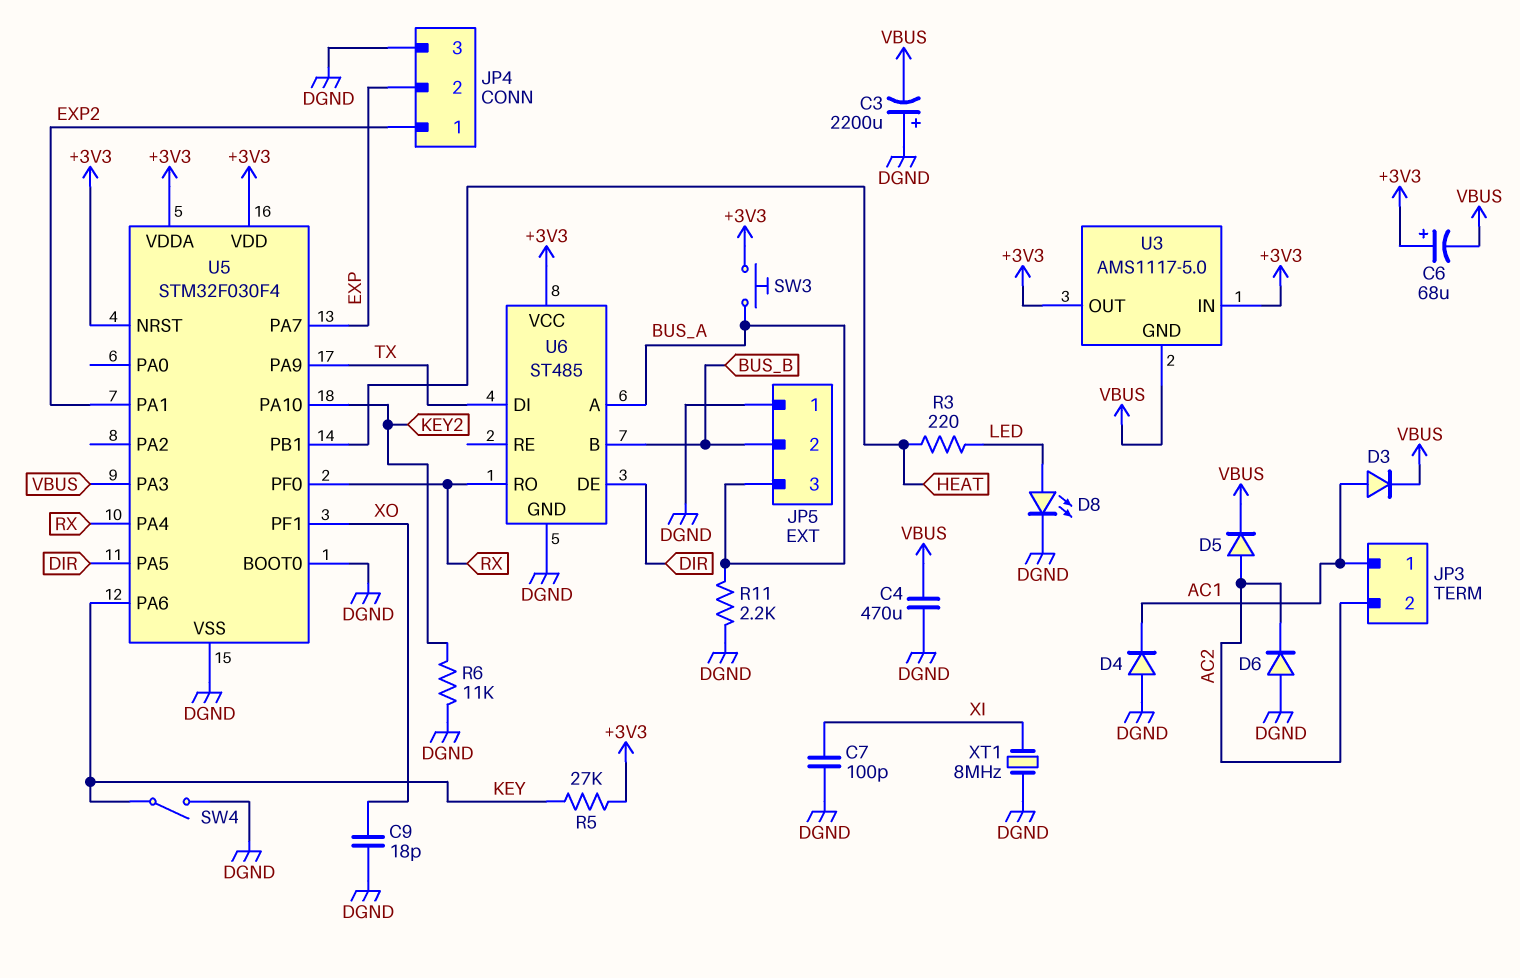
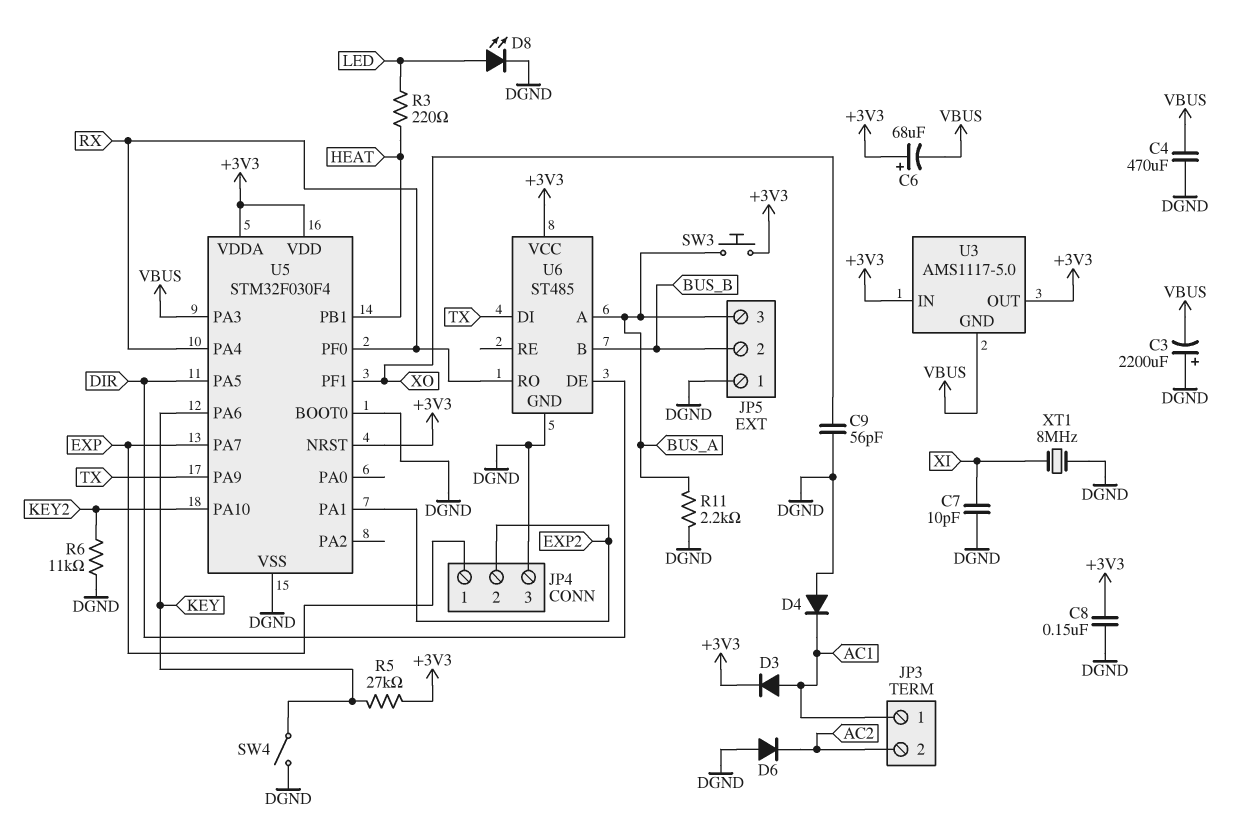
C7: 100pF (DGND, XI) -> 10pF (DGND, XI)
C8: none -> 150nF (+3V3, DGND)
C9: 18pF (DGND, XO) -> 56pF (DGND, XO)
D3: diode (A AC1, K VBUS) -> diode (A AC1, K +3V3)
D5: diode (A AC2, K VBUS) -> none
JP4 pin 1: EXP2 -> EXP
JP4 pin 2: EXP -> EXP2

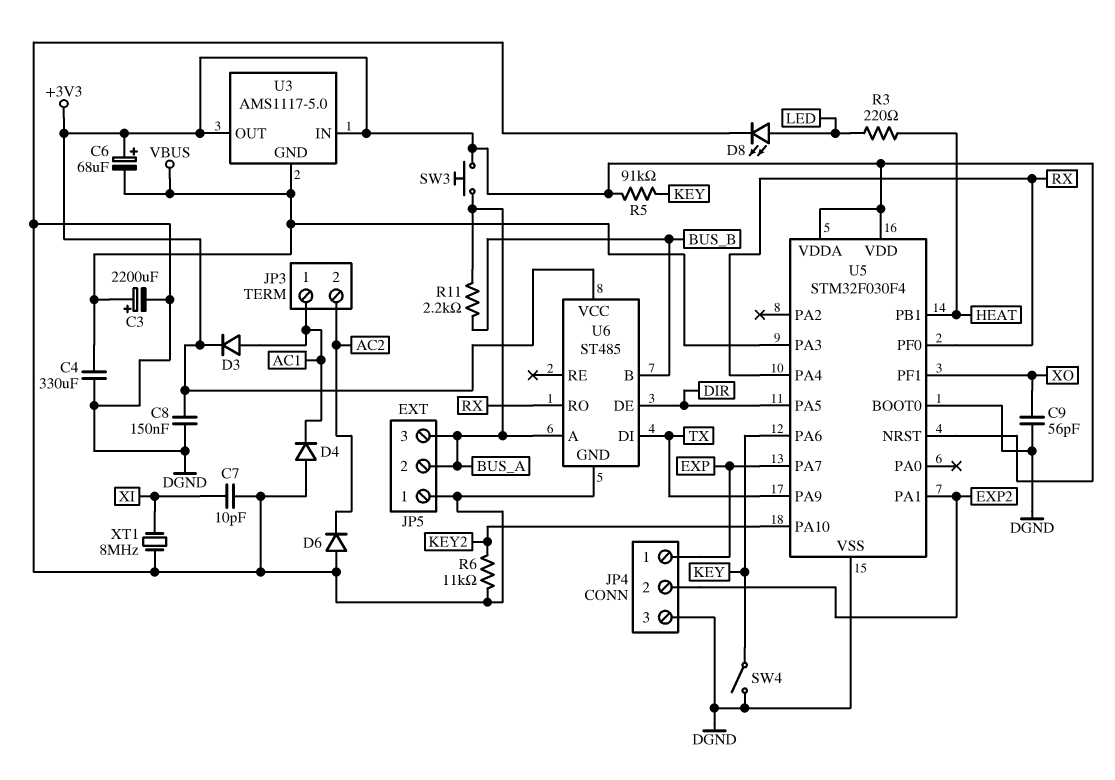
C3: 2200uF (plus DGND, minus VBUS) -> 2200uF (plus VBUS, minus DGND)
C4: 470uF (DGND, VBUS) -> 330uF (DGND, VBUS)
JP5 pin 2: BUS_B -> BUS_A
R5: 27k (+3V3, KEY) -> 91k (+3V3, KEY)
R11: 2.2k (BUS_A, DGND) -> 2.2k (BUS_A, BUS_B)

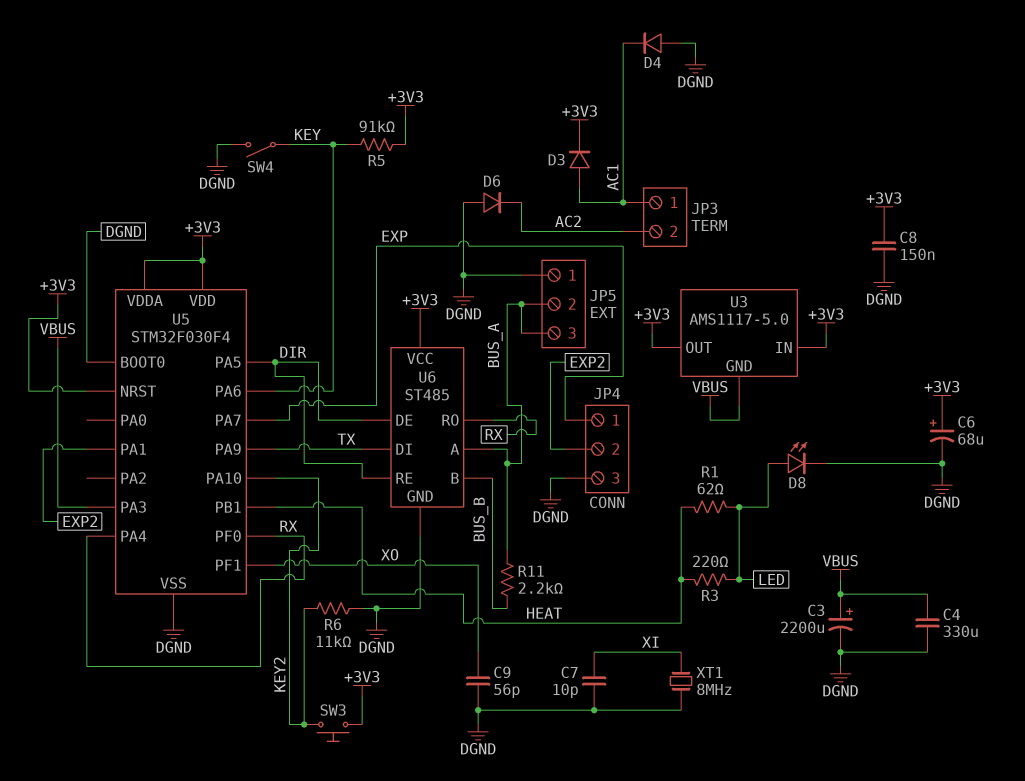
C6: 68uF (plus +3V3, minus VBUS) -> 68uF (plus +3V3, minus DGND)
R1: none -> 62 (HEAT, LED)
SW3: button (+3V3, BUS_A) -> button (+3V3, KEY2)
U6 pin RE: none -> DIR

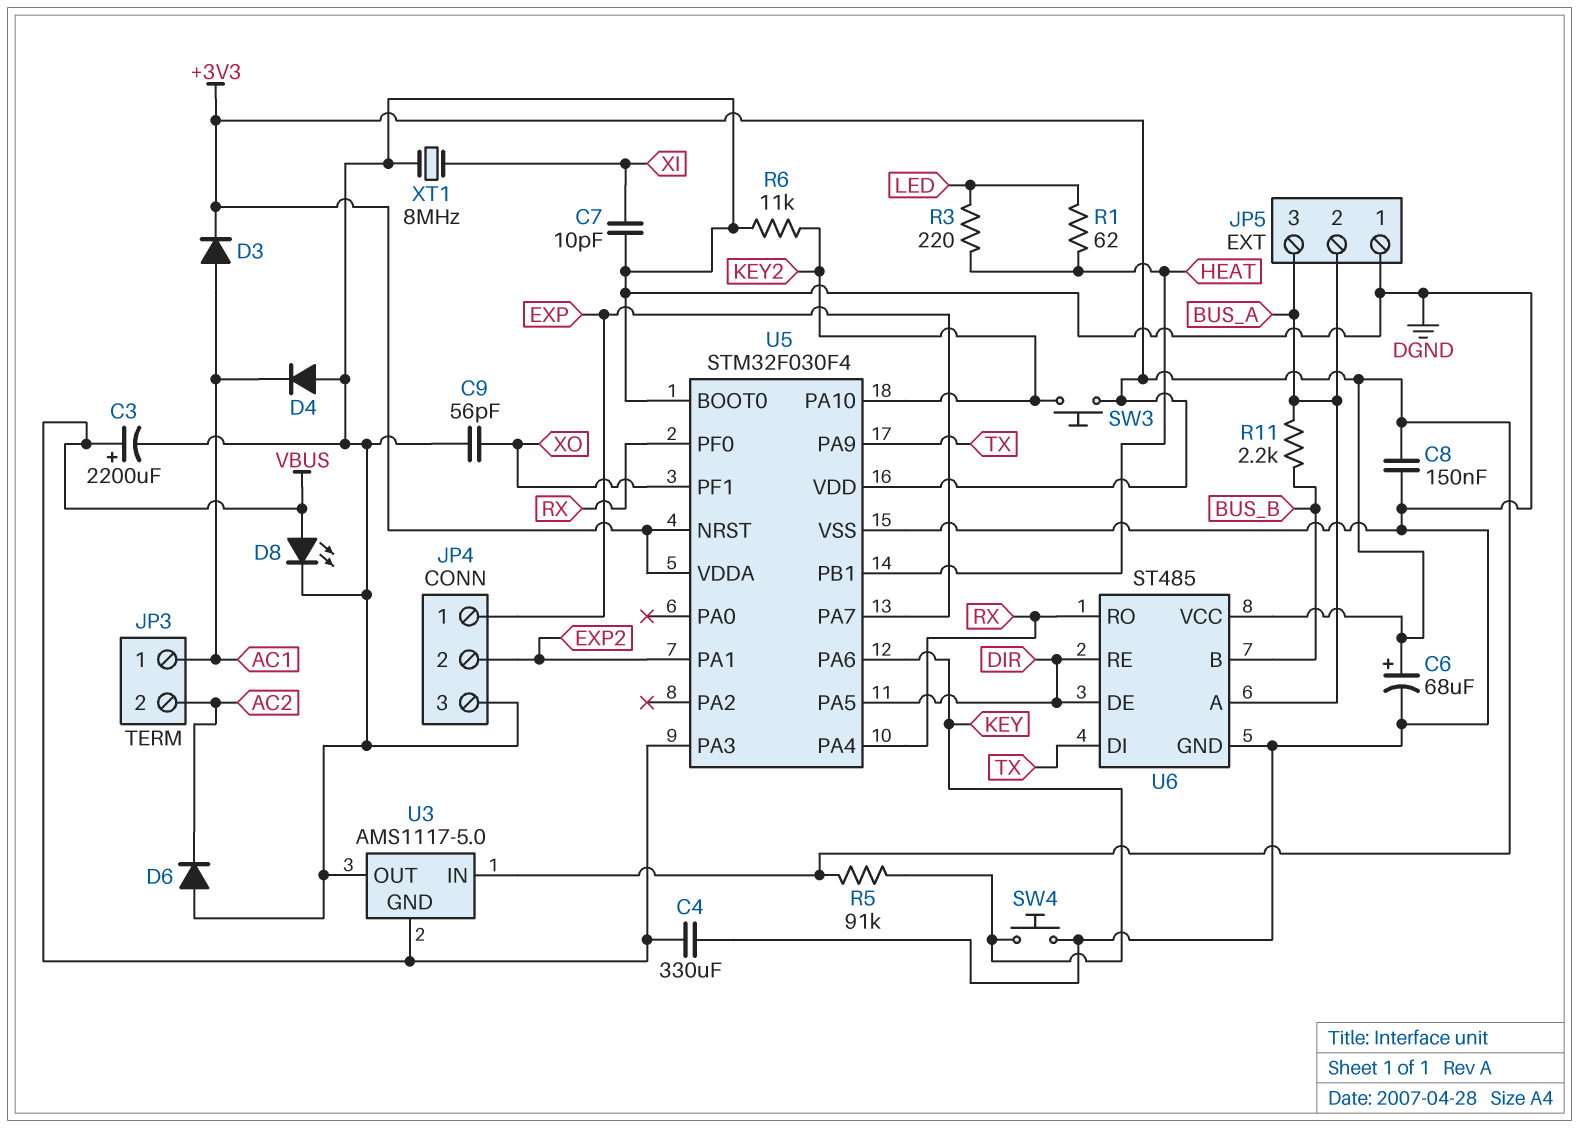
D8: LED (A LED, K DGND) -> LED (A VBUS, K DGND)
SW4: switch (DGND, KEY) -> button (DGND, KEY)
U3 pin OUT: +3V3 -> DGND

